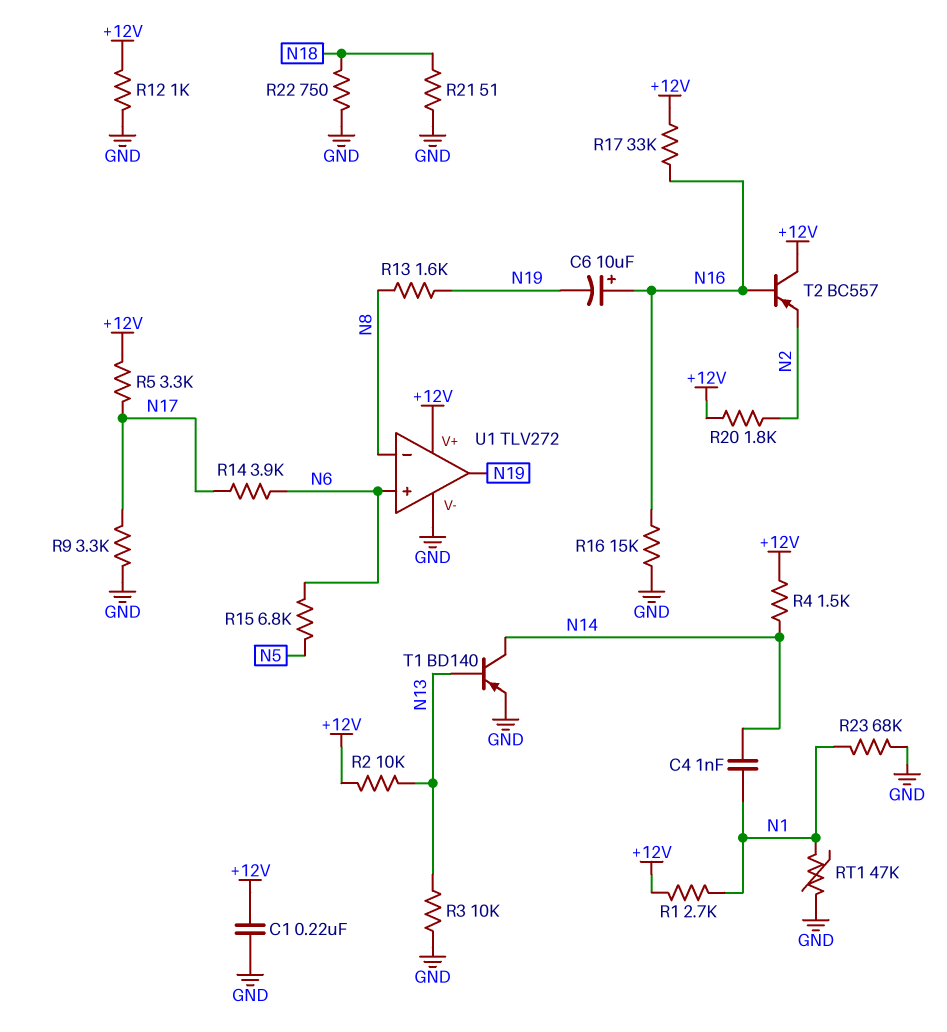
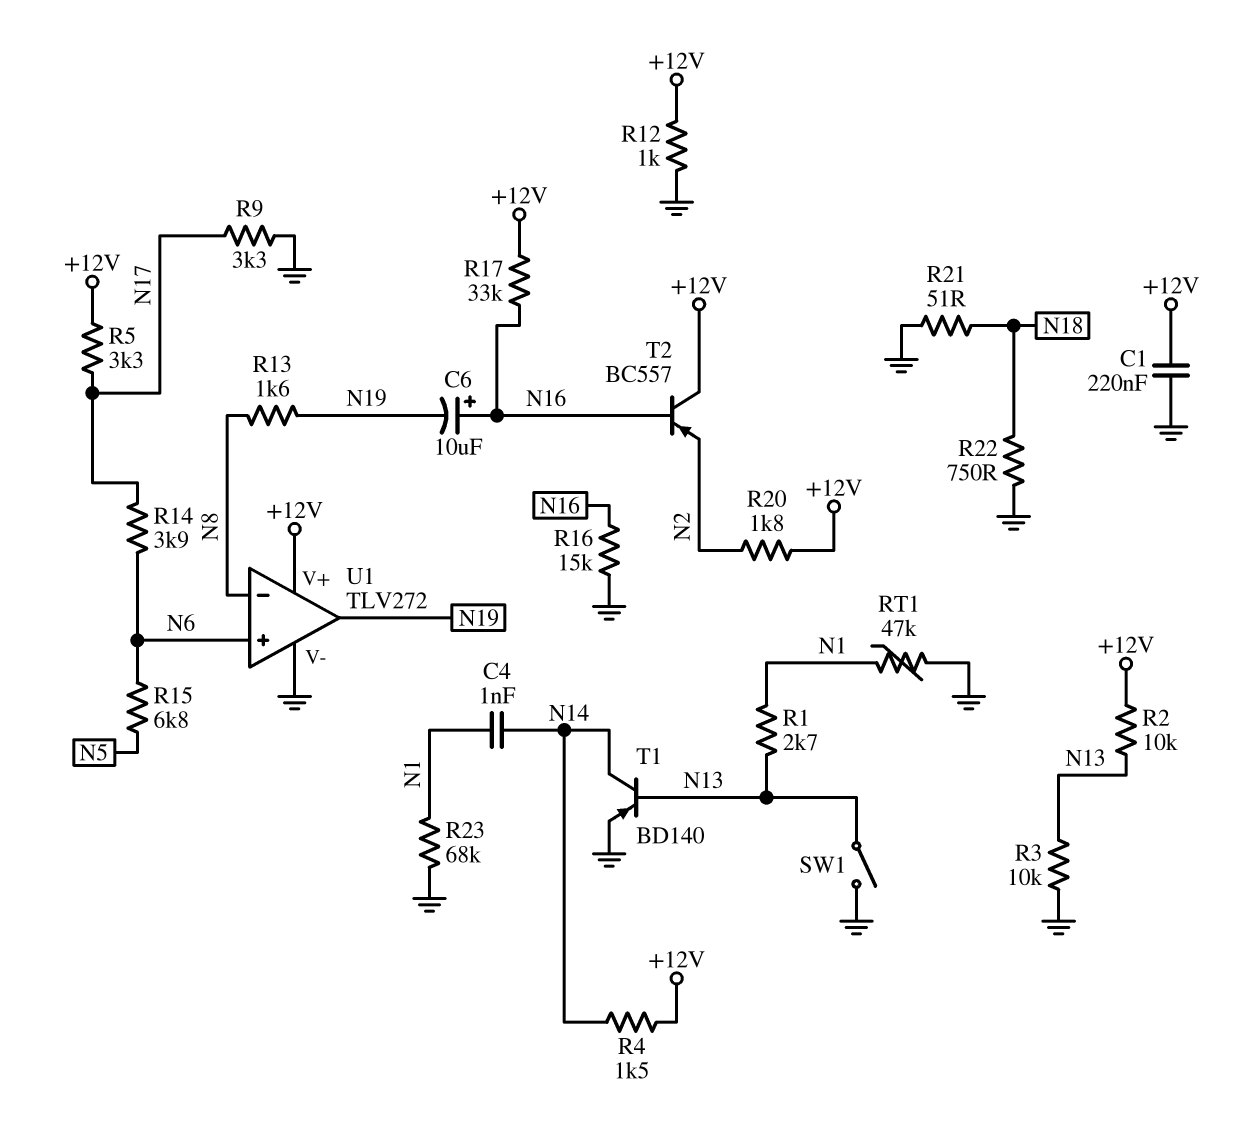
R1: 2.7k (+12V, N1) -> 2.7k (N1, N13)
SW1: none -> switch (GND, N13)

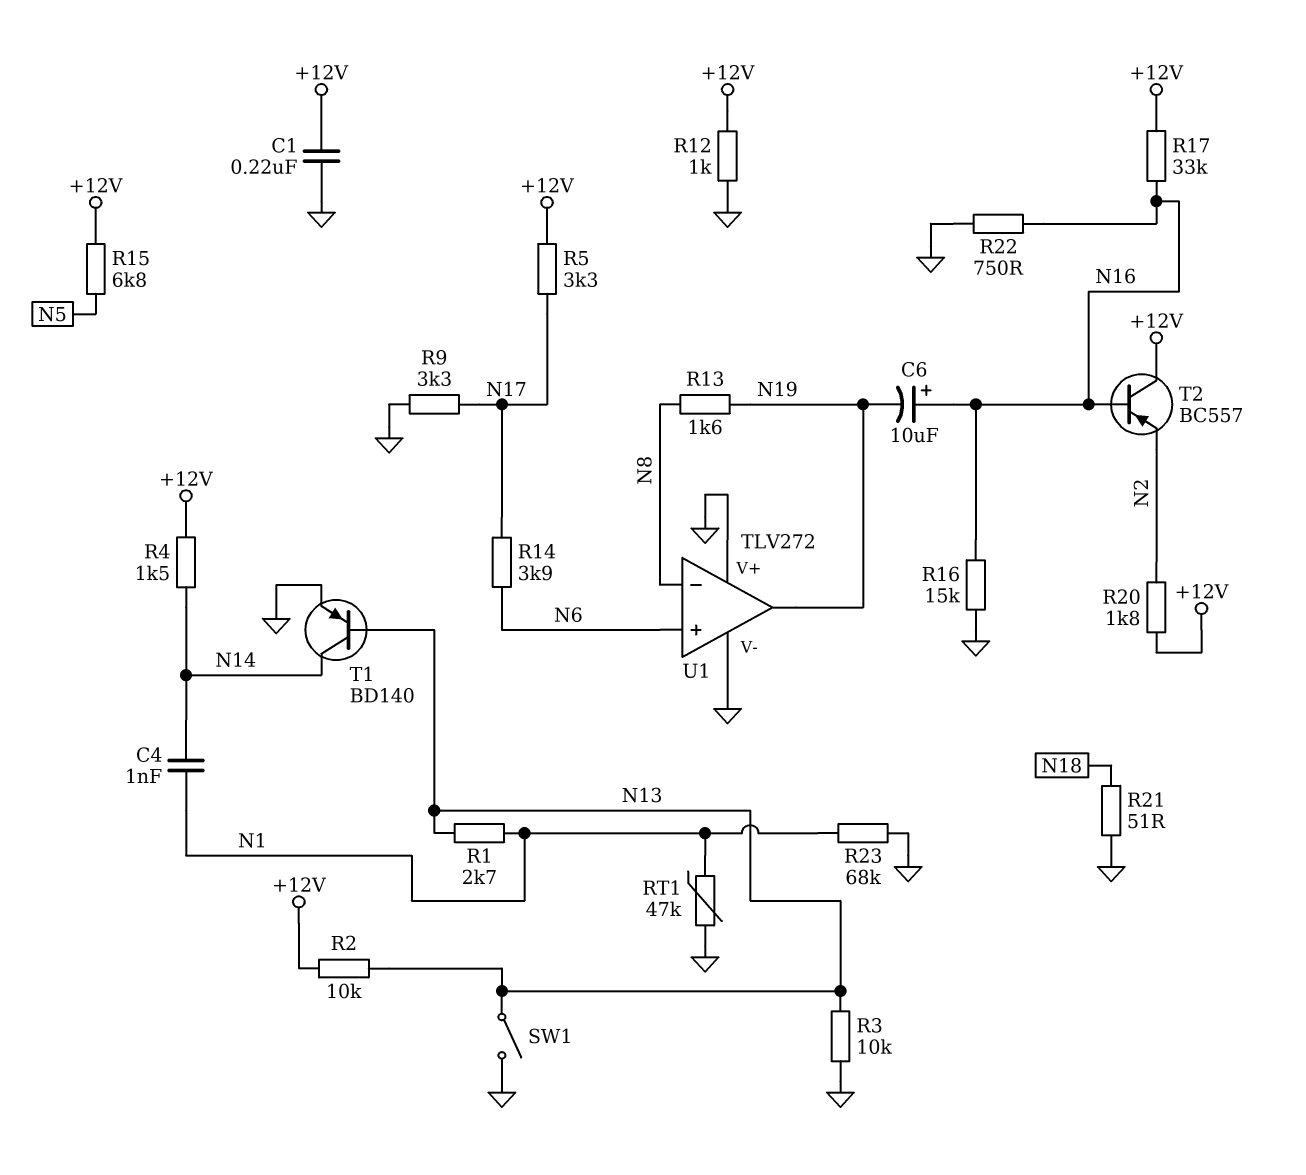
R15: 6.8k (N5, N6) -> 6.8k (+12V, N5)
R22: 750 (GND, N18) -> 750 (GND, N16)
U1 pin V+: +12V -> GND

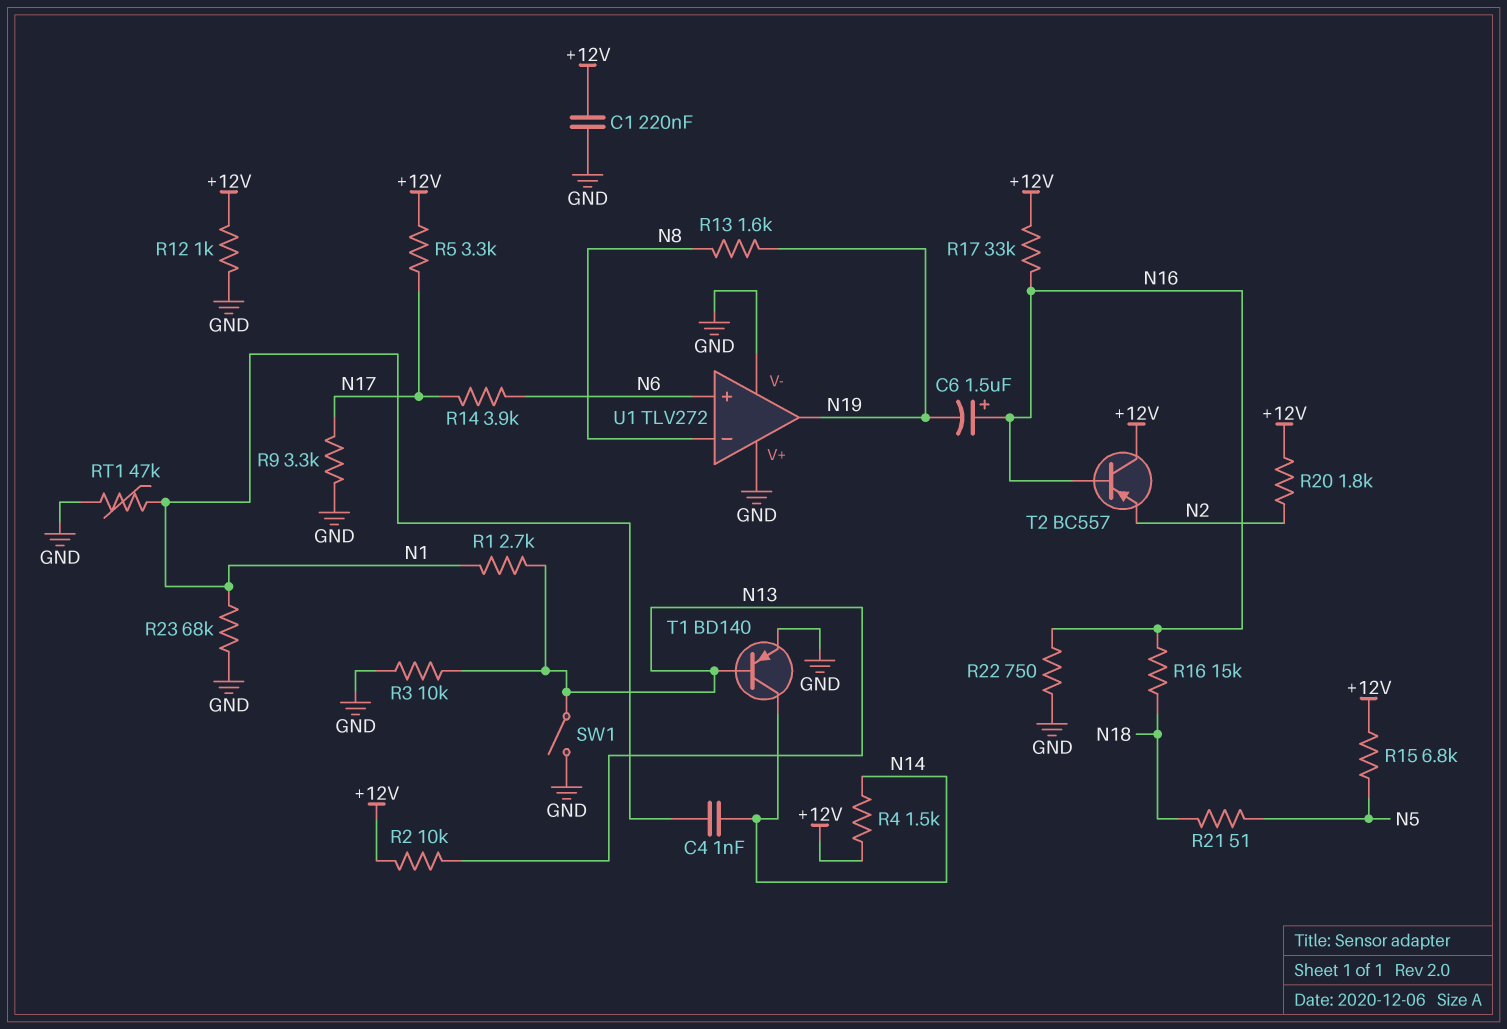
C6: 10uF (plus N16, minus N19) -> 1.5uF (plus N16, minus N19)
R16: 15k (GND, N16) -> 15k (N16, N18)
R21: 51 (GND, N18) -> 51 (N5, N18)

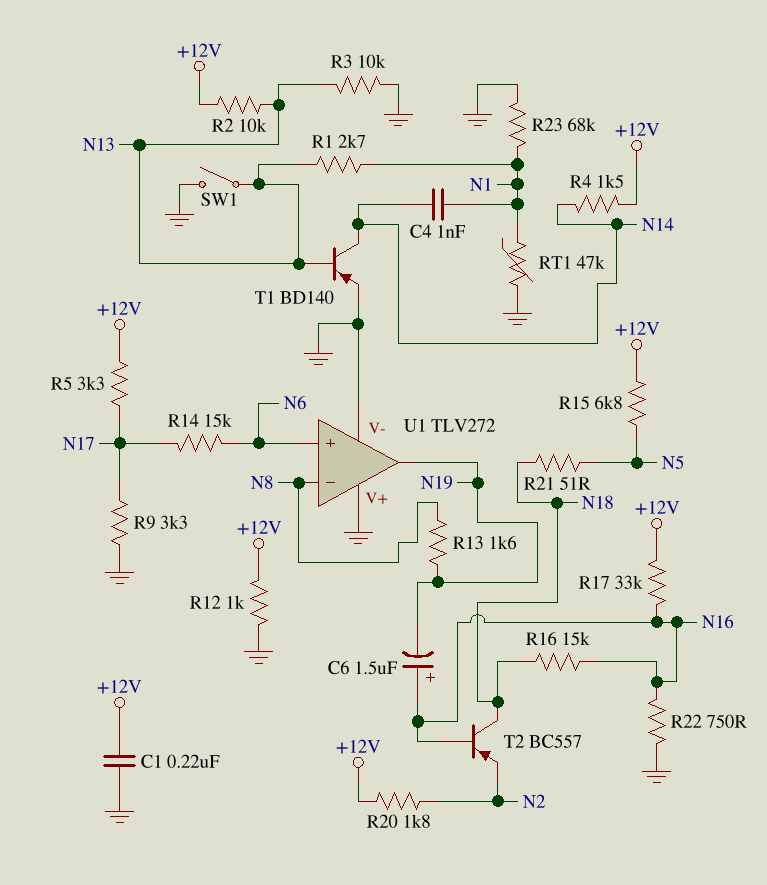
R14: 3.9k (N6, N17) -> 15k (N6, N17)
T2: PNP BC557 (B N16, C +12V, E N2) -> PNP BC557 (B N16, C N18, E N2)

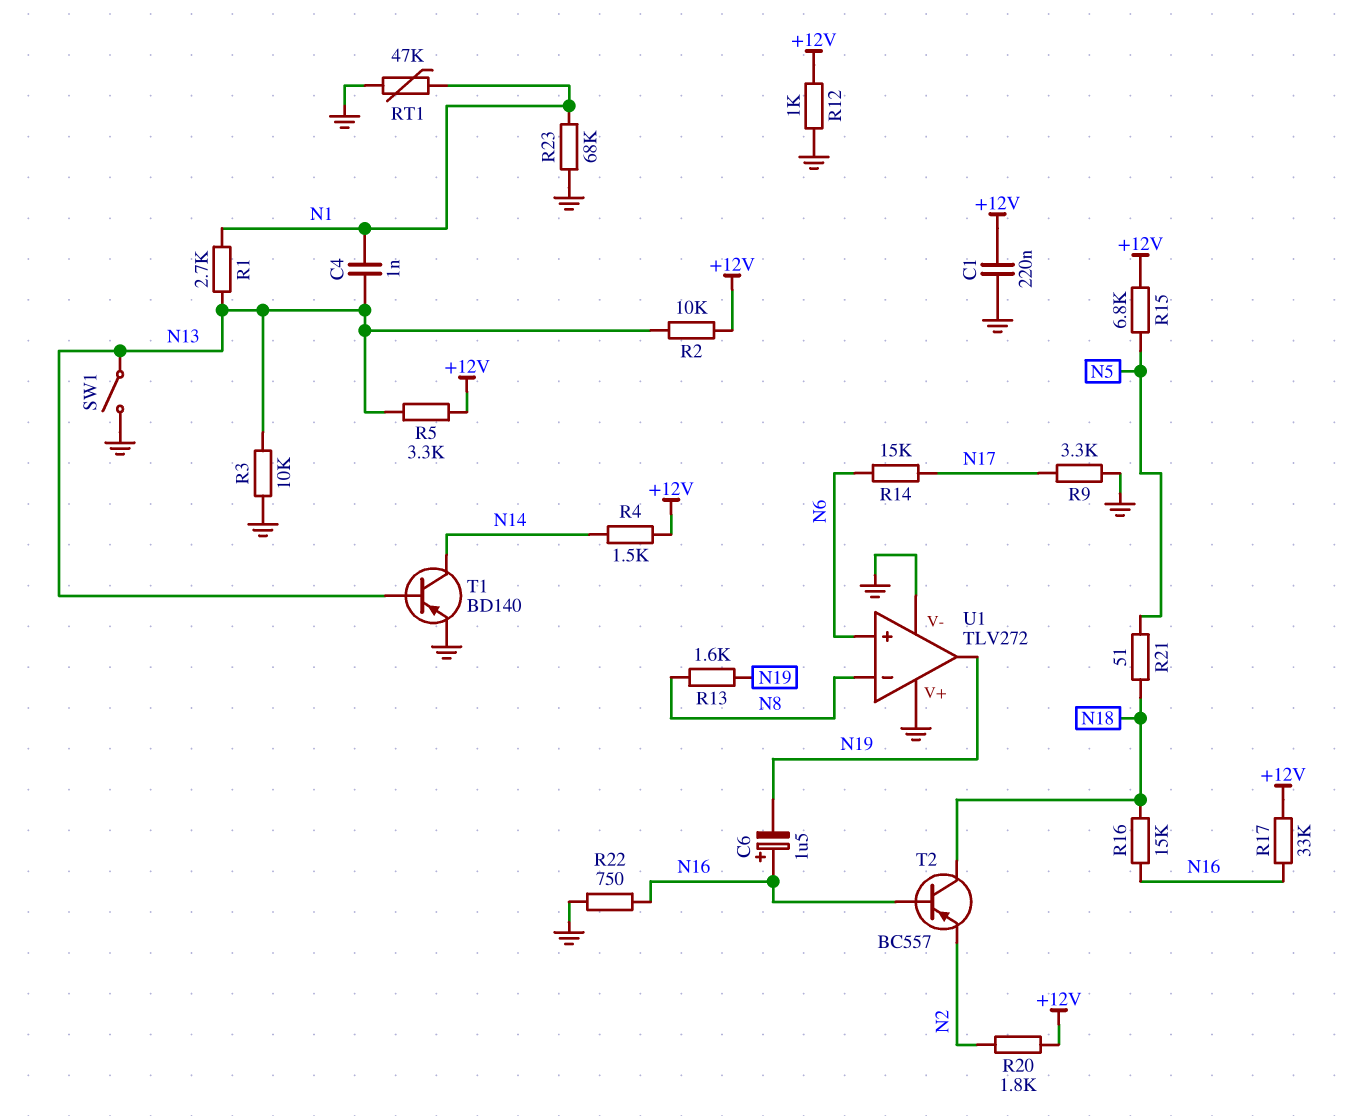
C4: 1nF (N1, N14) -> 1nF (N1, N13)
R5: 3.3k (+12V, N17) -> 3.3k (+12V, N13)

